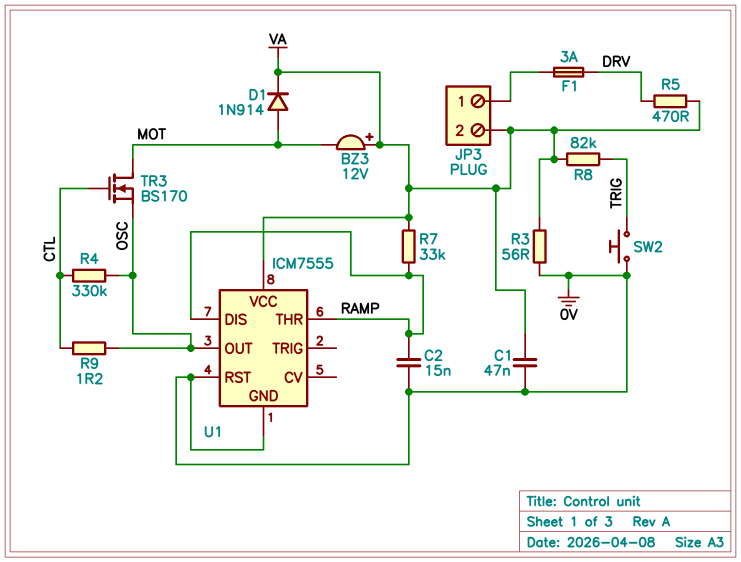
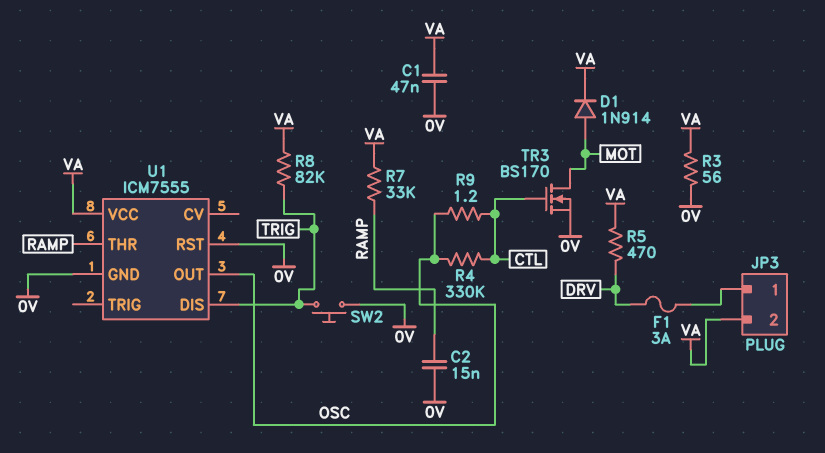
BZ3: buzzer 12V (plus VA, minus MOT) -> none
TR3: NMOS BS170 (G CTL, D MOT, S OSC) -> NMOS BS170 (G CTL, D MOT, S 0V)
U1 pin DIS: RAMP -> TRIG

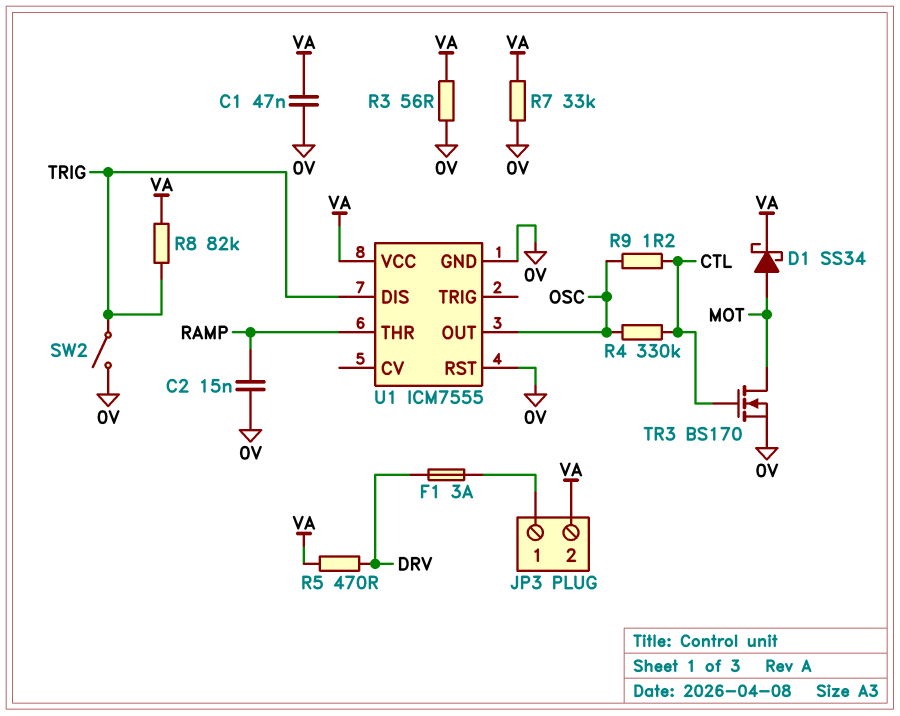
D1: diode 1N914 (A MOT, K VA) -> schottky SS34 (A MOT, K VA)
R7: 33k (RAMP, VA) -> 33k (0V, VA)
SW2: button (0V, TRIG) -> switch (0V, TRIG)

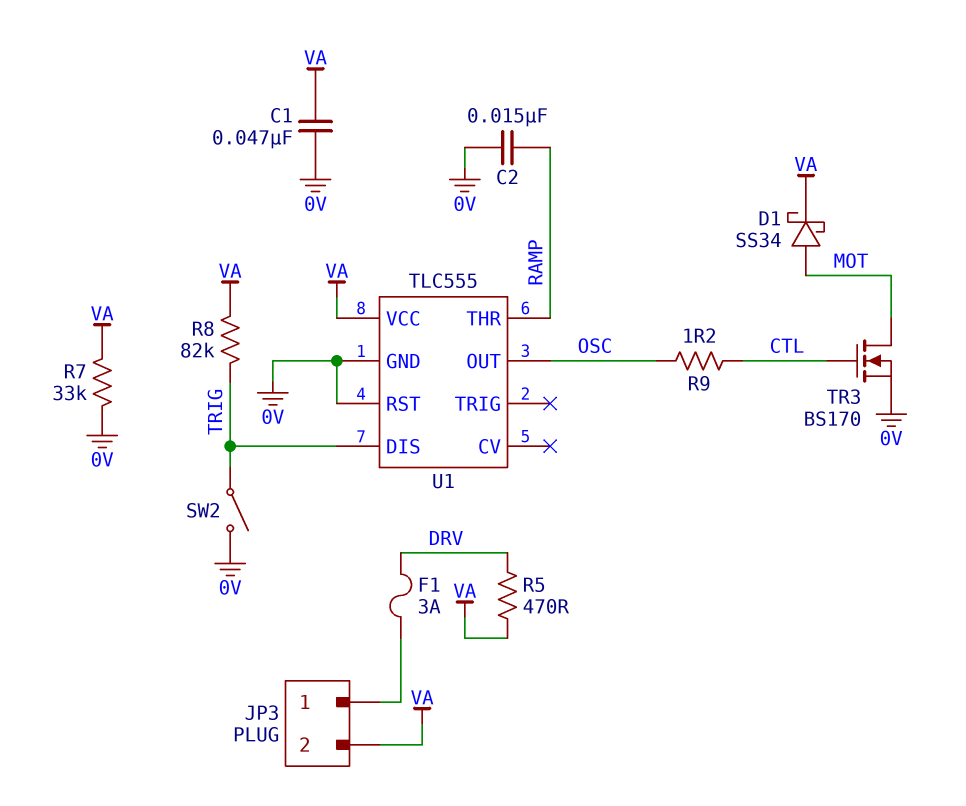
R3: 56 (0V, VA) -> none
R4: 330k (CTL, OSC) -> none
U1: ICM7555 -> TLC555

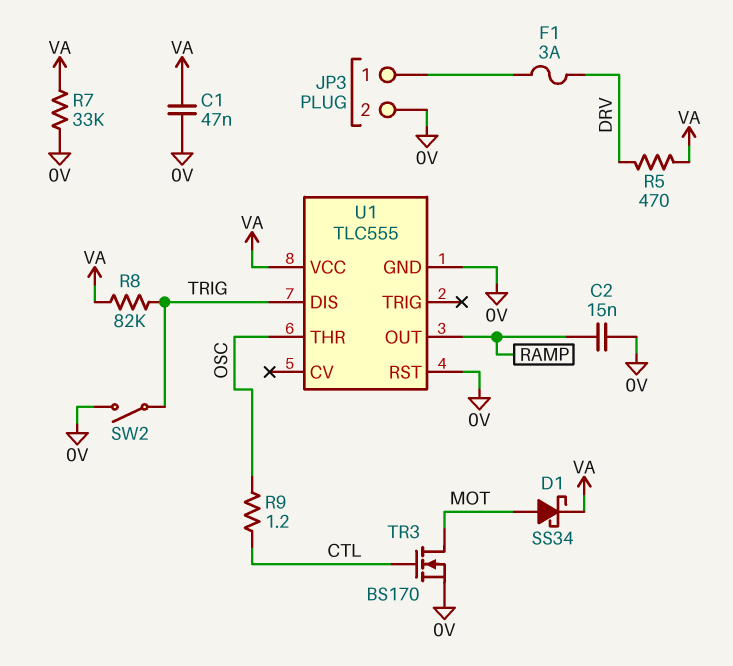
JP3 pin 2: VA -> 0V
U1 pin OUT: OSC -> RAMP
U1 pin THR: RAMP -> OSC

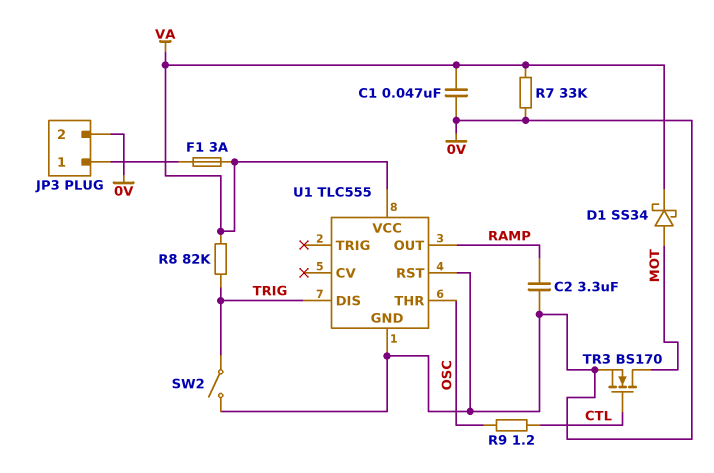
C2: 15nF (0V, RAMP) -> 3.3uF (0V, RAMP)
F1: 3A (DRV, JP3/1) -> 3A (JP3/1, VA)
R5: 470 (DRV, VA) -> none

